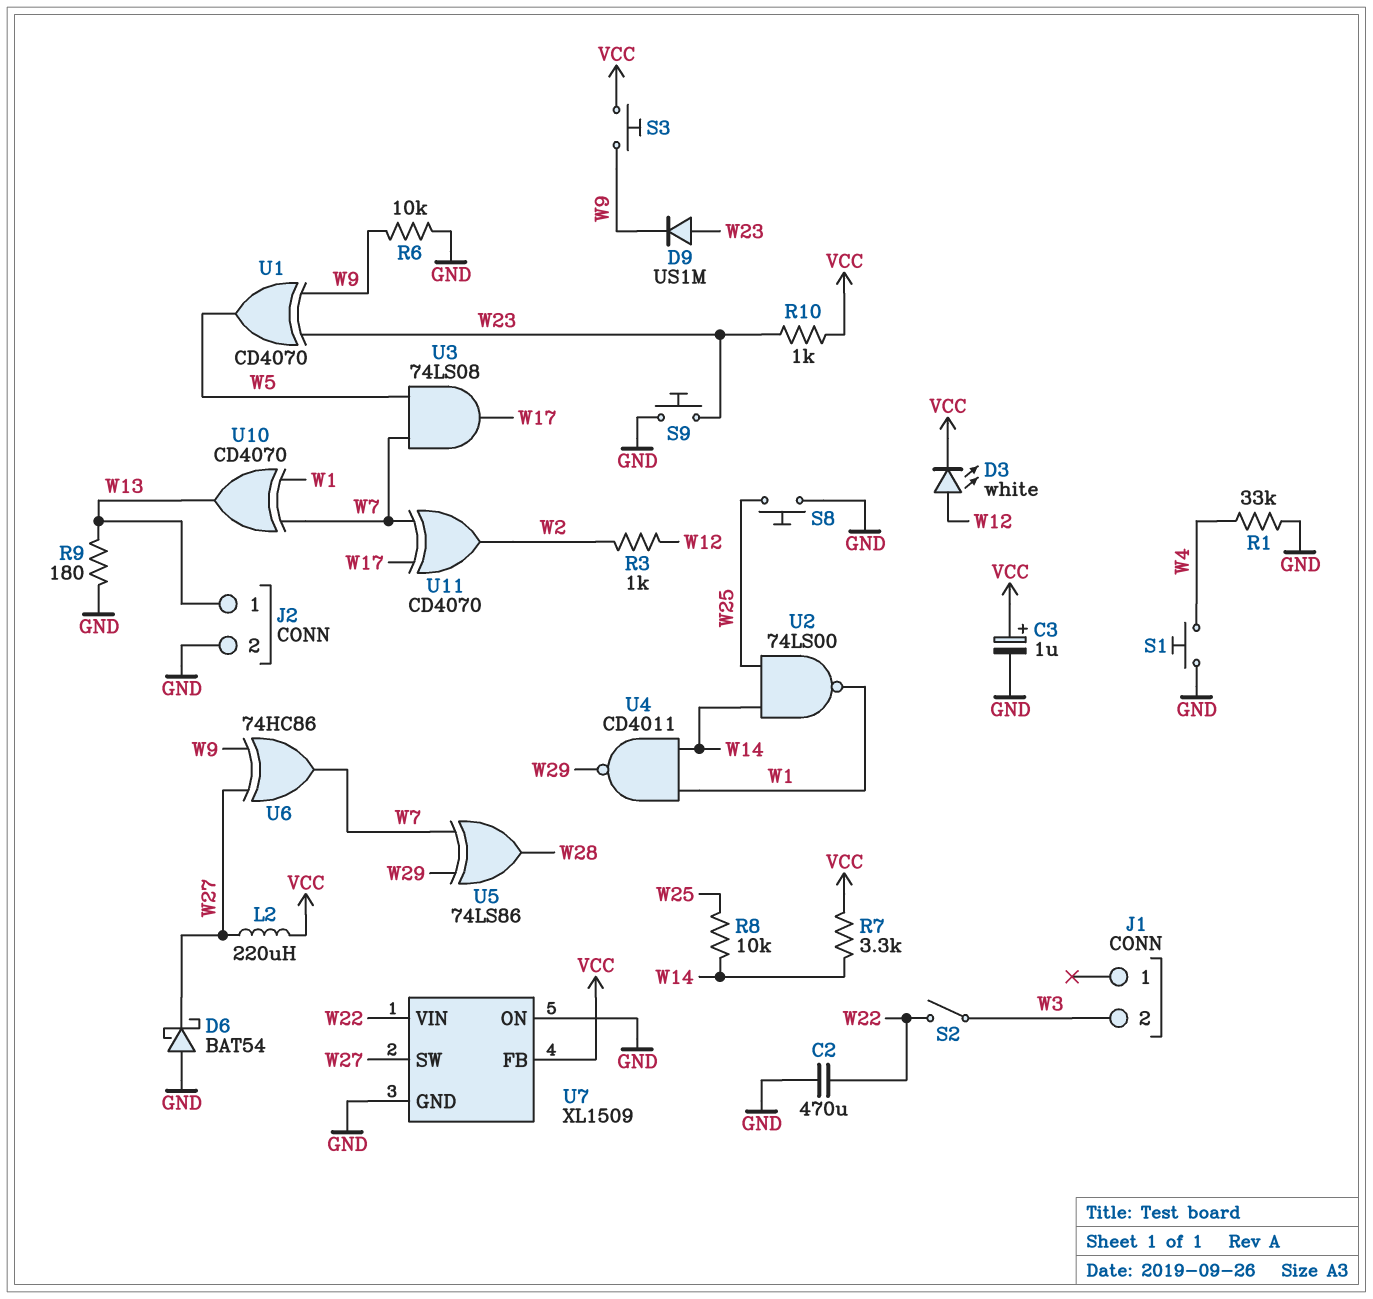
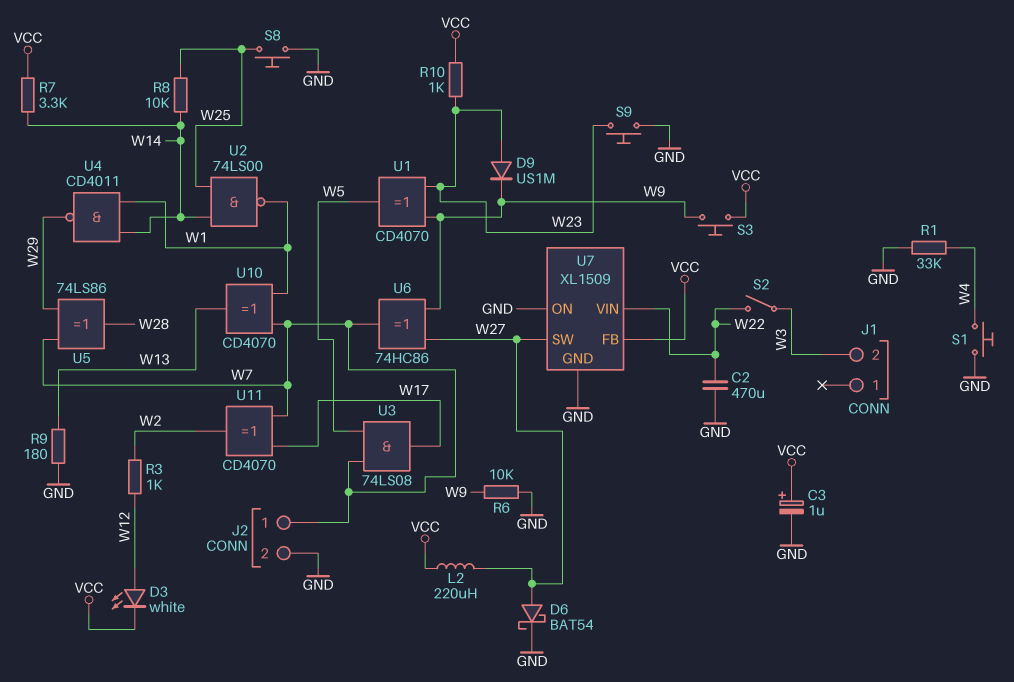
D6: schottky BAT54 (A GND, K W27) -> schottky BAT54 (A W27, K GND)
J2 pin 1: W13 -> W7

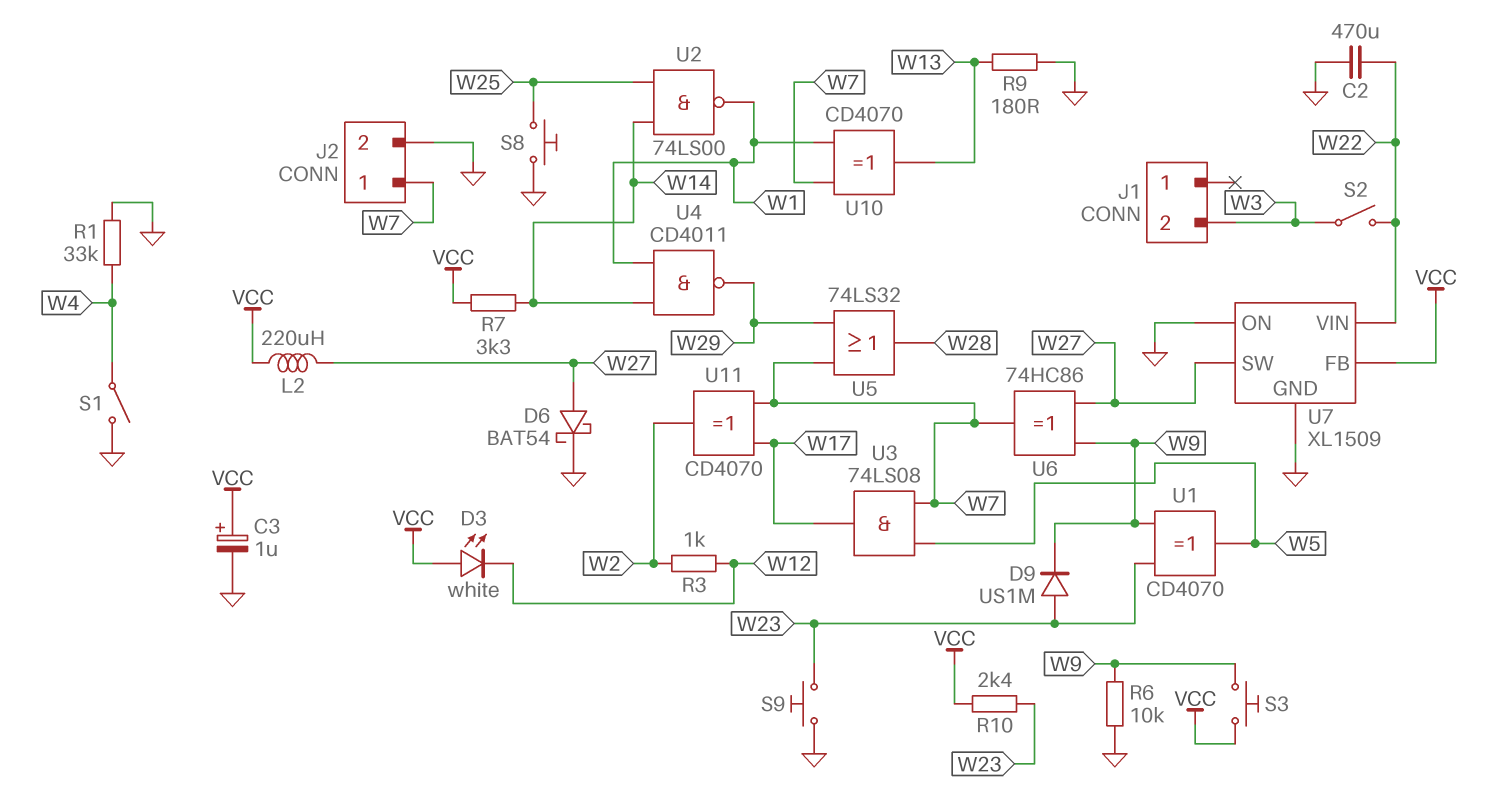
D3: LED white (A W12, K VCC) -> LED white (A VCC, K W12)
R8: 10k (W14, W25) -> none
R10: 1k (VCC, W23) -> 2.4k (VCC, W23)
S1: button (GND, W4) -> switch (GND, W4)
U5: XOR 74LS86 (in W7, in W29, out W28) -> OR 74LS32 (in W7, in W29, out W28)

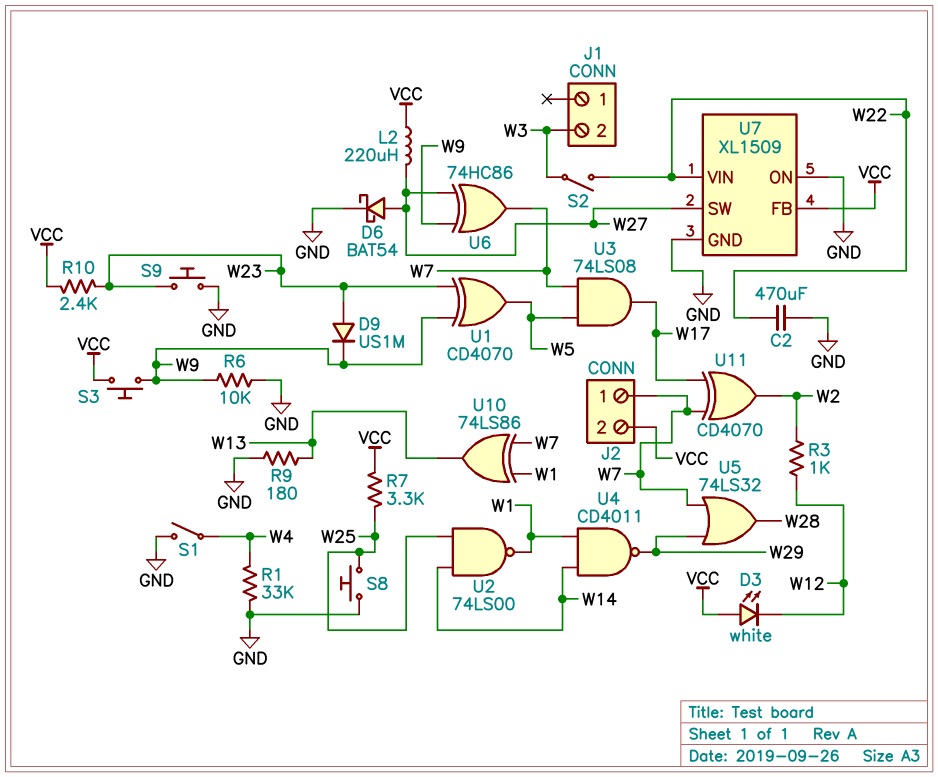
C3: 1uF (plus VCC, minus GND) -> none
J2 pin 2: GND -> VCC
R7: 3.3k (VCC, W14) -> 3.3k (VCC, W25)
U10: XOR CD4070 (in W1, in W7, out W13) -> XOR 74LS86 (in W1, in W7, out W13)

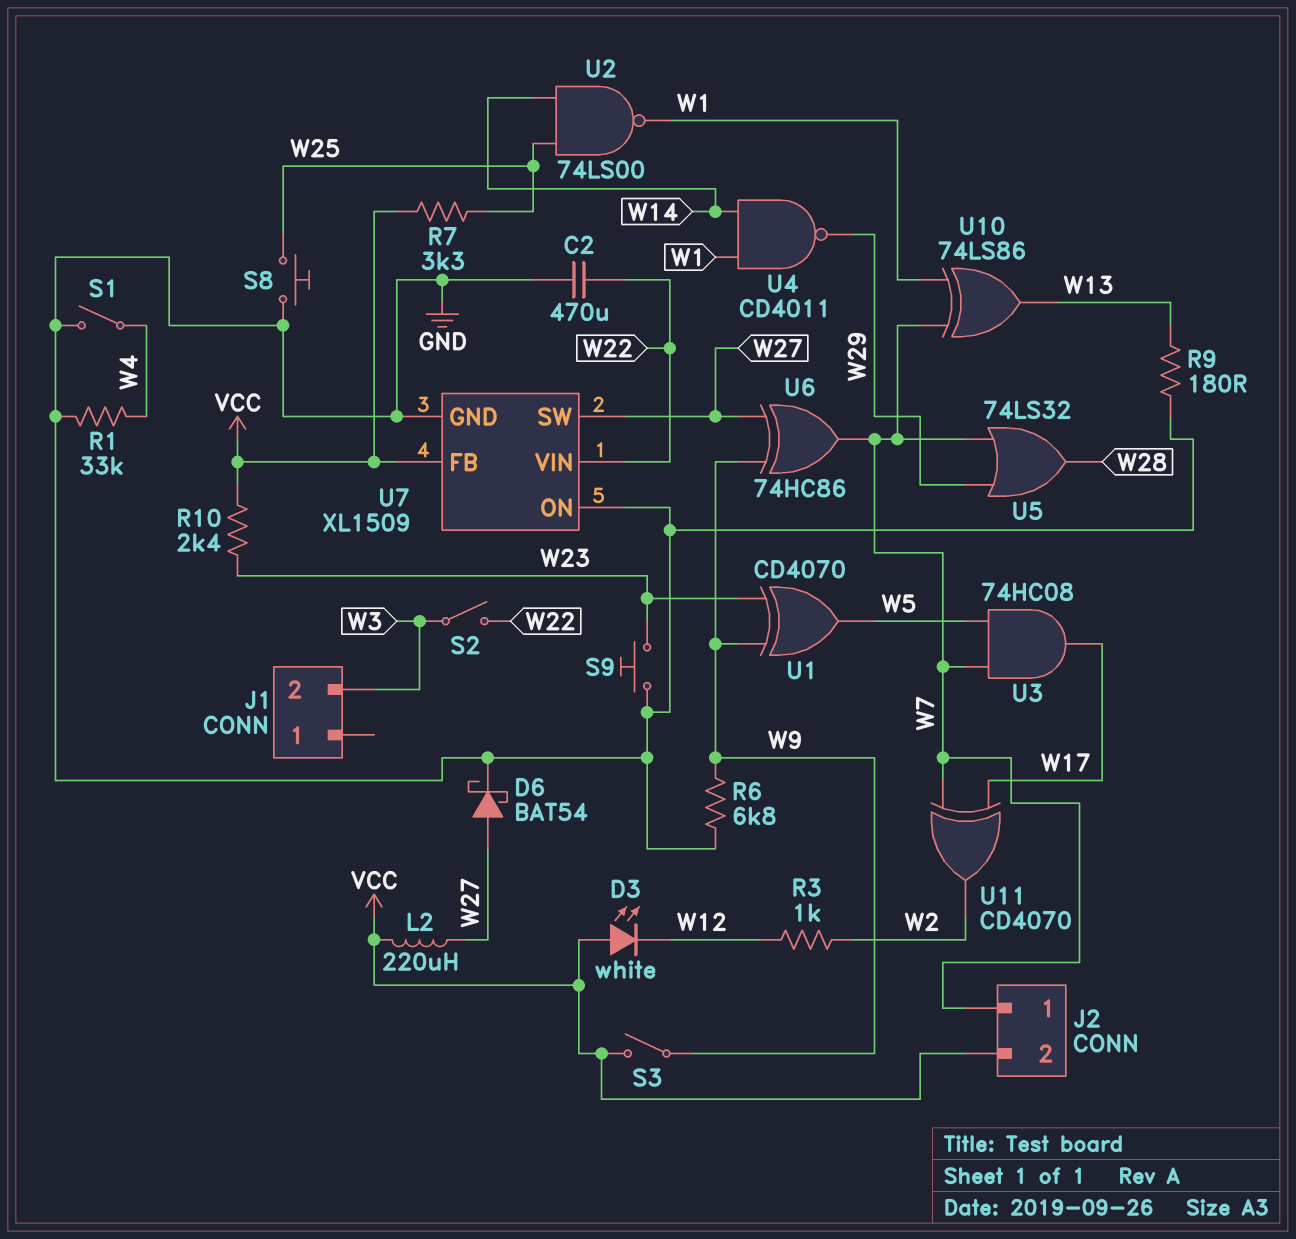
D9: diode US1M (A W23, K W9) -> none
R6: 10k (GND, W9) -> 6.8k (GND, W9)
S3: button (VCC, W9) -> switch (VCC, W9)
U3: AND 74LS08 (in W5, in W7, out W17) -> AND 74HC08 (in W5, in W7, out W17)

